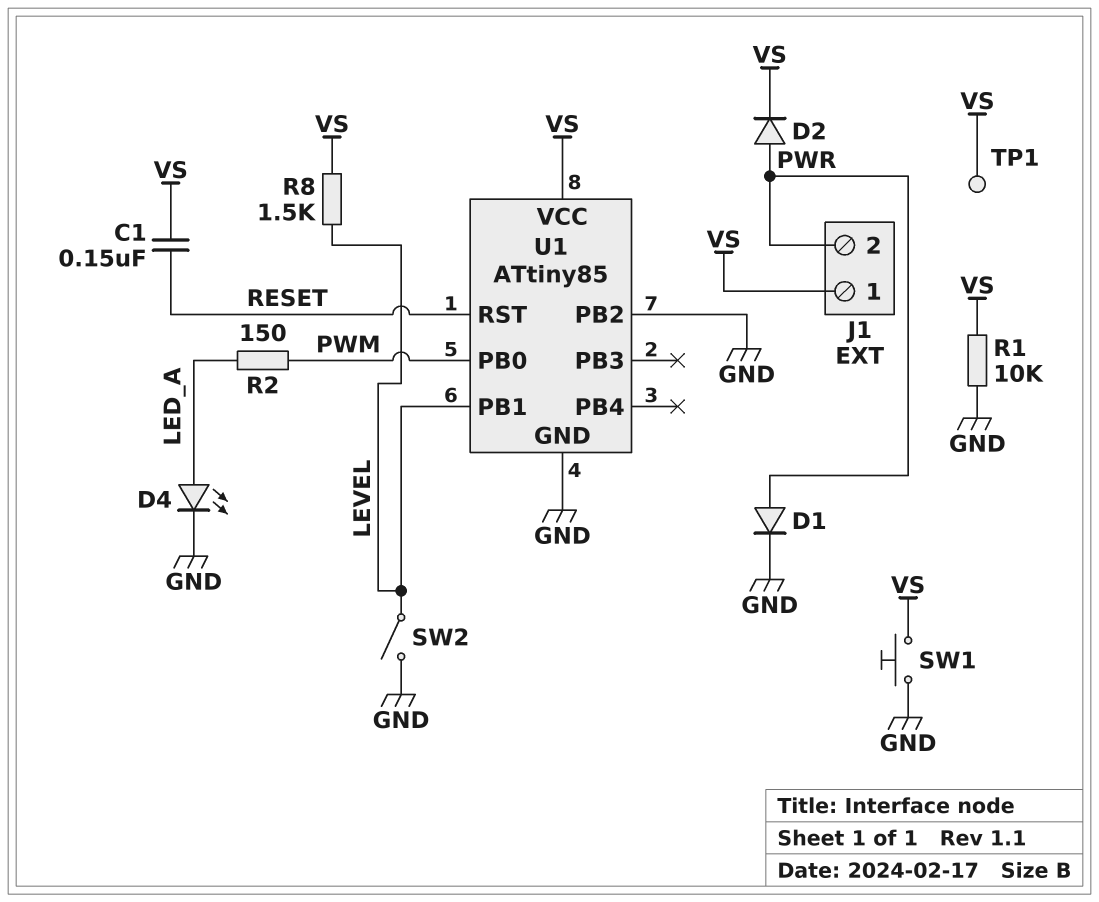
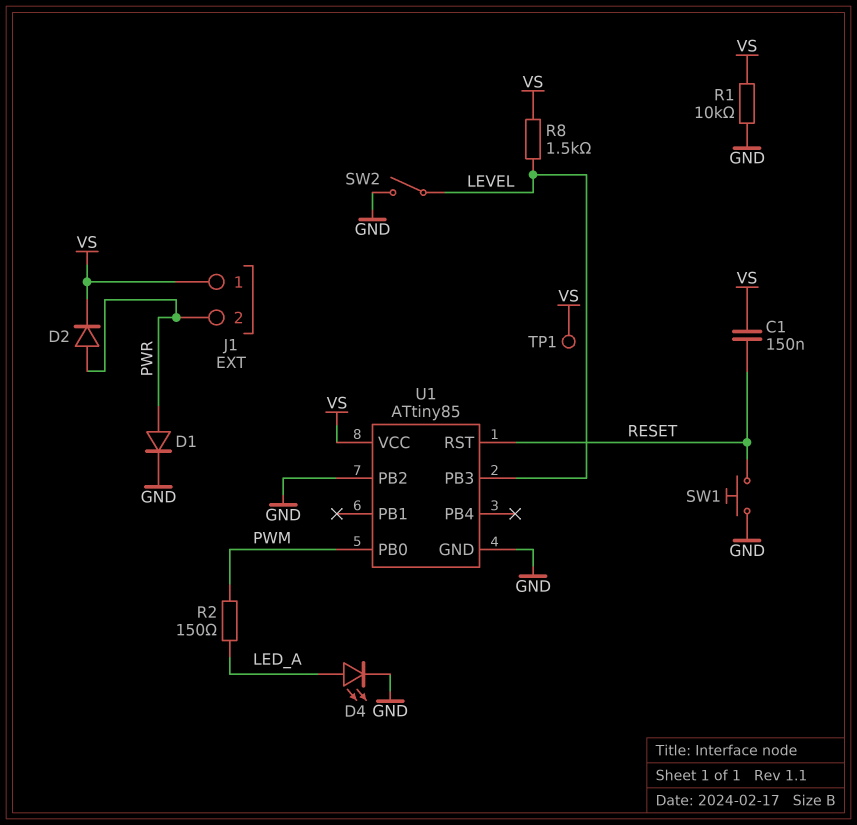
SW1: button (GND, VS) -> button (GND, RESET)
U1 pin PB1: LEVEL -> none
U1 pin PB3: none -> LEVEL

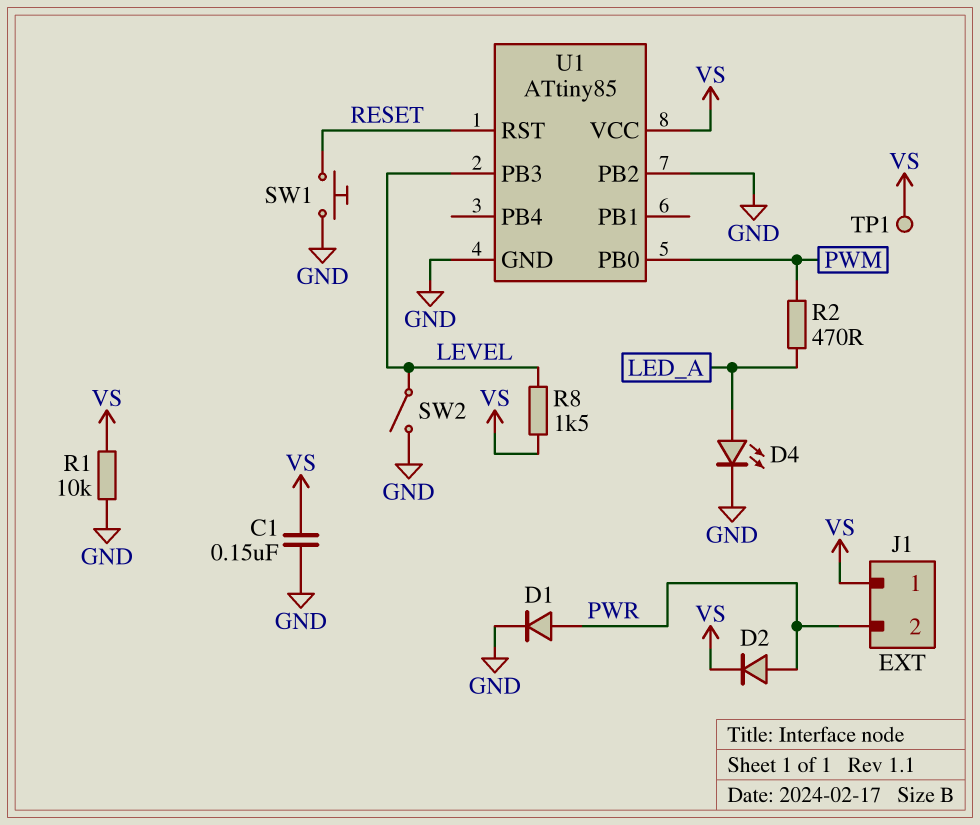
C1: 150nF (RESET, VS) -> 150nF (GND, VS)
R2: 150 (LED_A, PWM) -> 470 (LED_A, PWM)

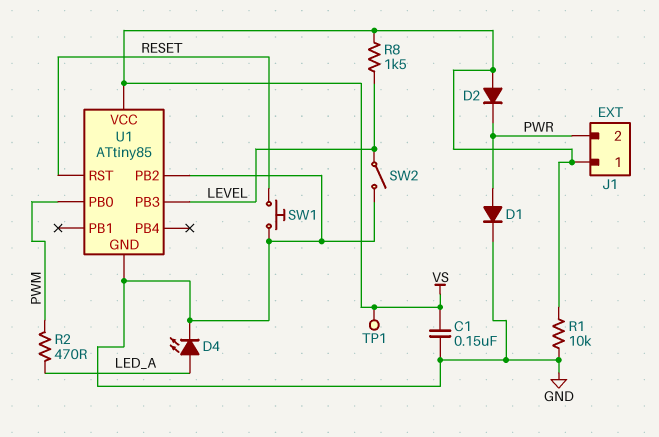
D2: diode (A PWR, K VS) -> diode (A VS, K PWR)

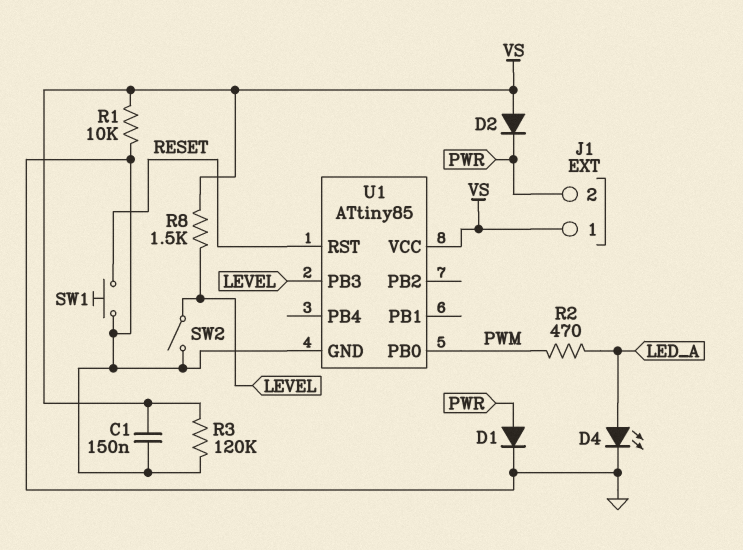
R3: none -> 120k (GND, VS)
TP1: test point (VS) -> none
U1 pin PB2: GND -> none

